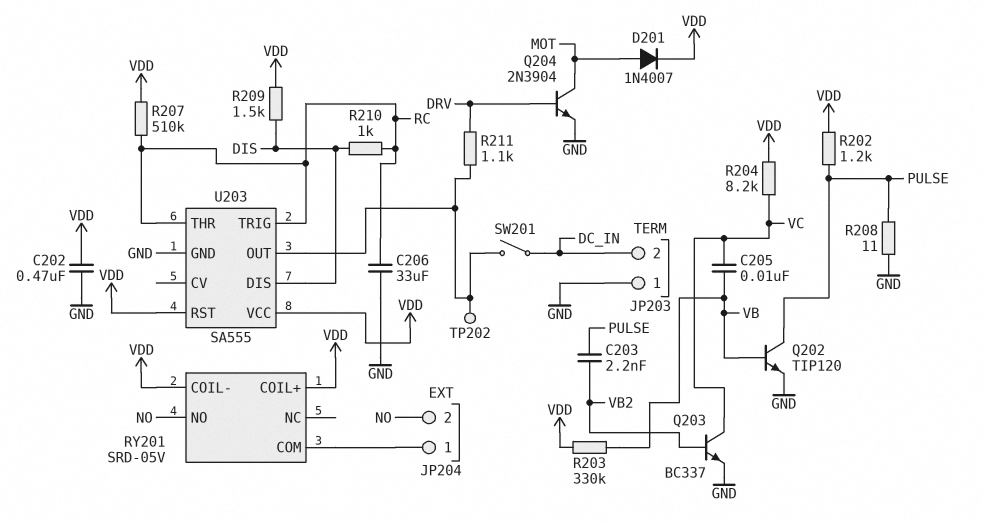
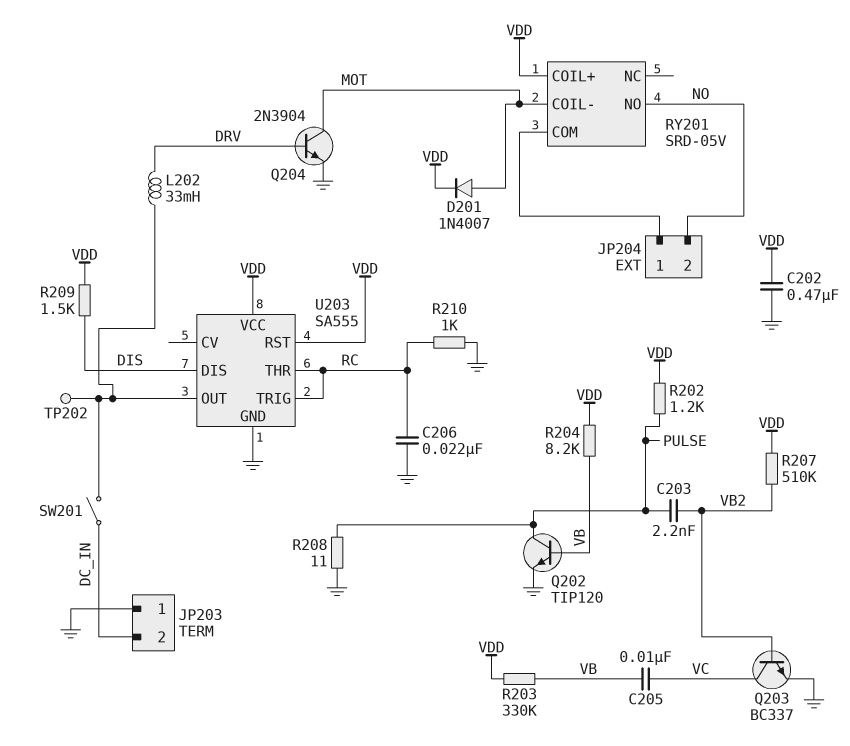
C206: 33uF (GND, RC) -> 22nF (GND, RC)
L202: none -> 33mH (DRV, U203/OUT)
R204: 8.2k (VC, VDD) -> 8.2k (VB, VDD)
R207: 510k (RC, VDD) -> 510k (VB2, VDD)
R210: 1k (DIS, RC) -> 1k (GND, RC)
R211: 1.1k (DRV, U203/OUT) -> none
RY201 pin COIL-: VDD -> MOT

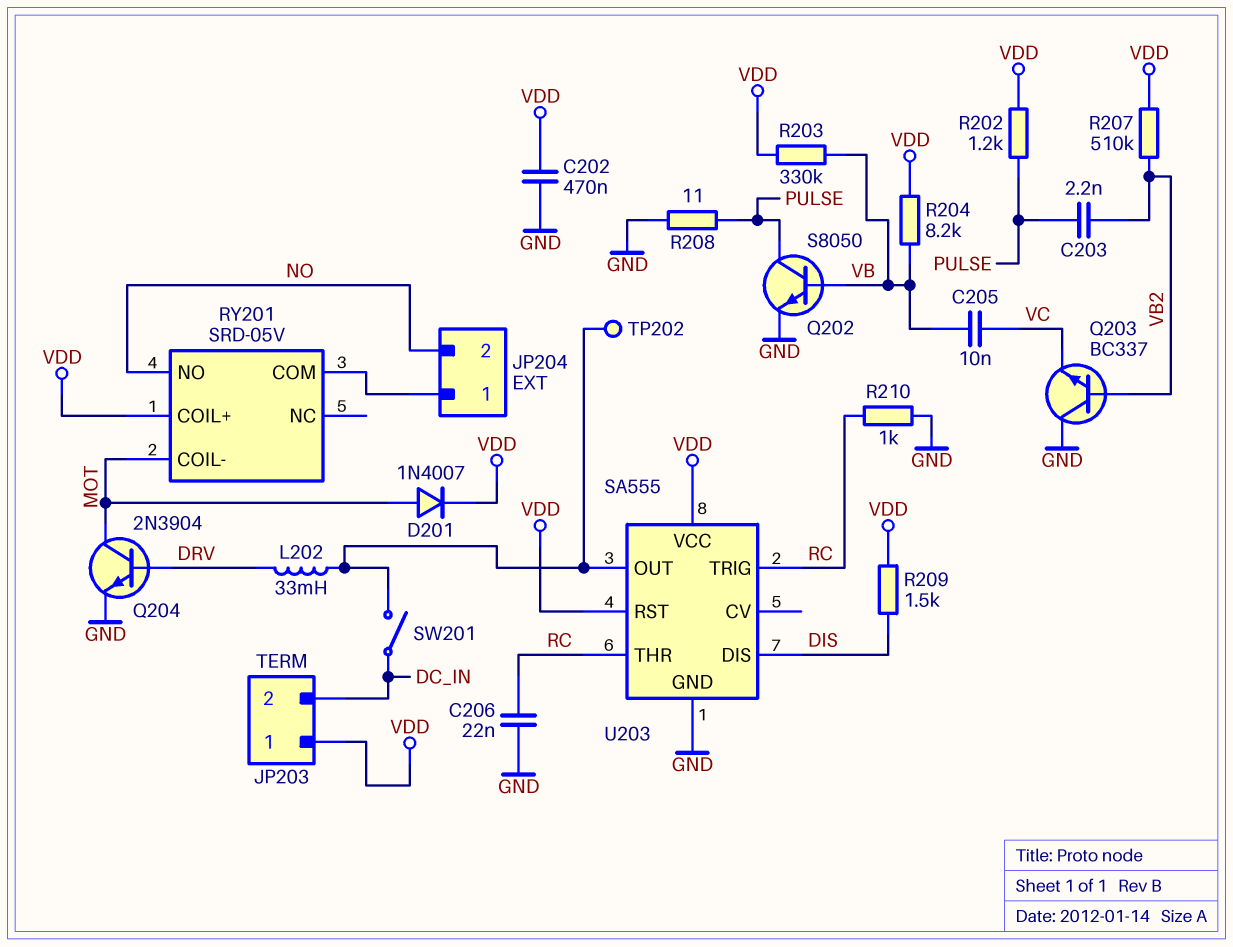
JP203 pin 1: GND -> VDD
Q202: NPN TIP120 (B VB, C PULSE, E GND) -> NPN S8050 (B VB, C PULSE, E GND)
Q203: NPN BC337 (B VB2, C VC, E GND) -> NPN BC337 (B VB2, C GND, E VC)

